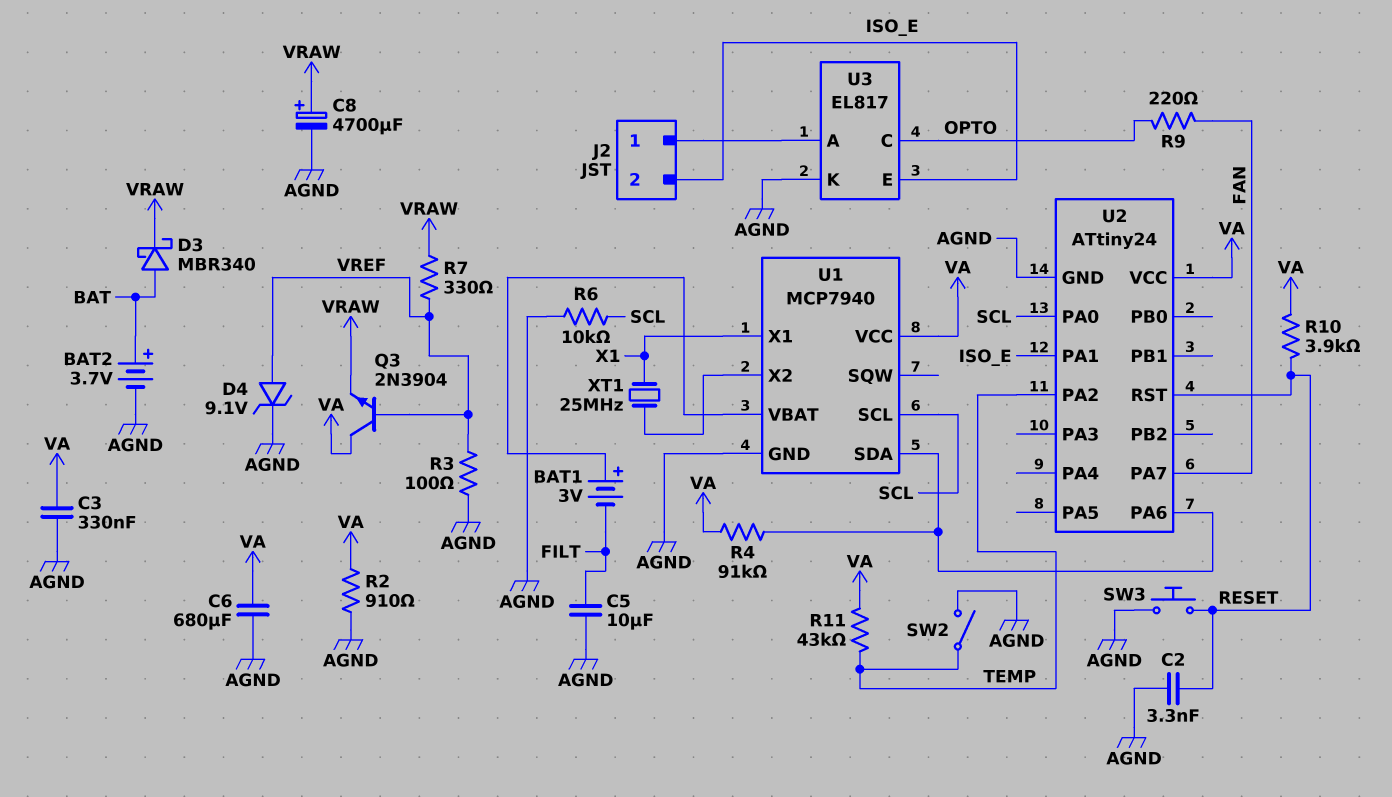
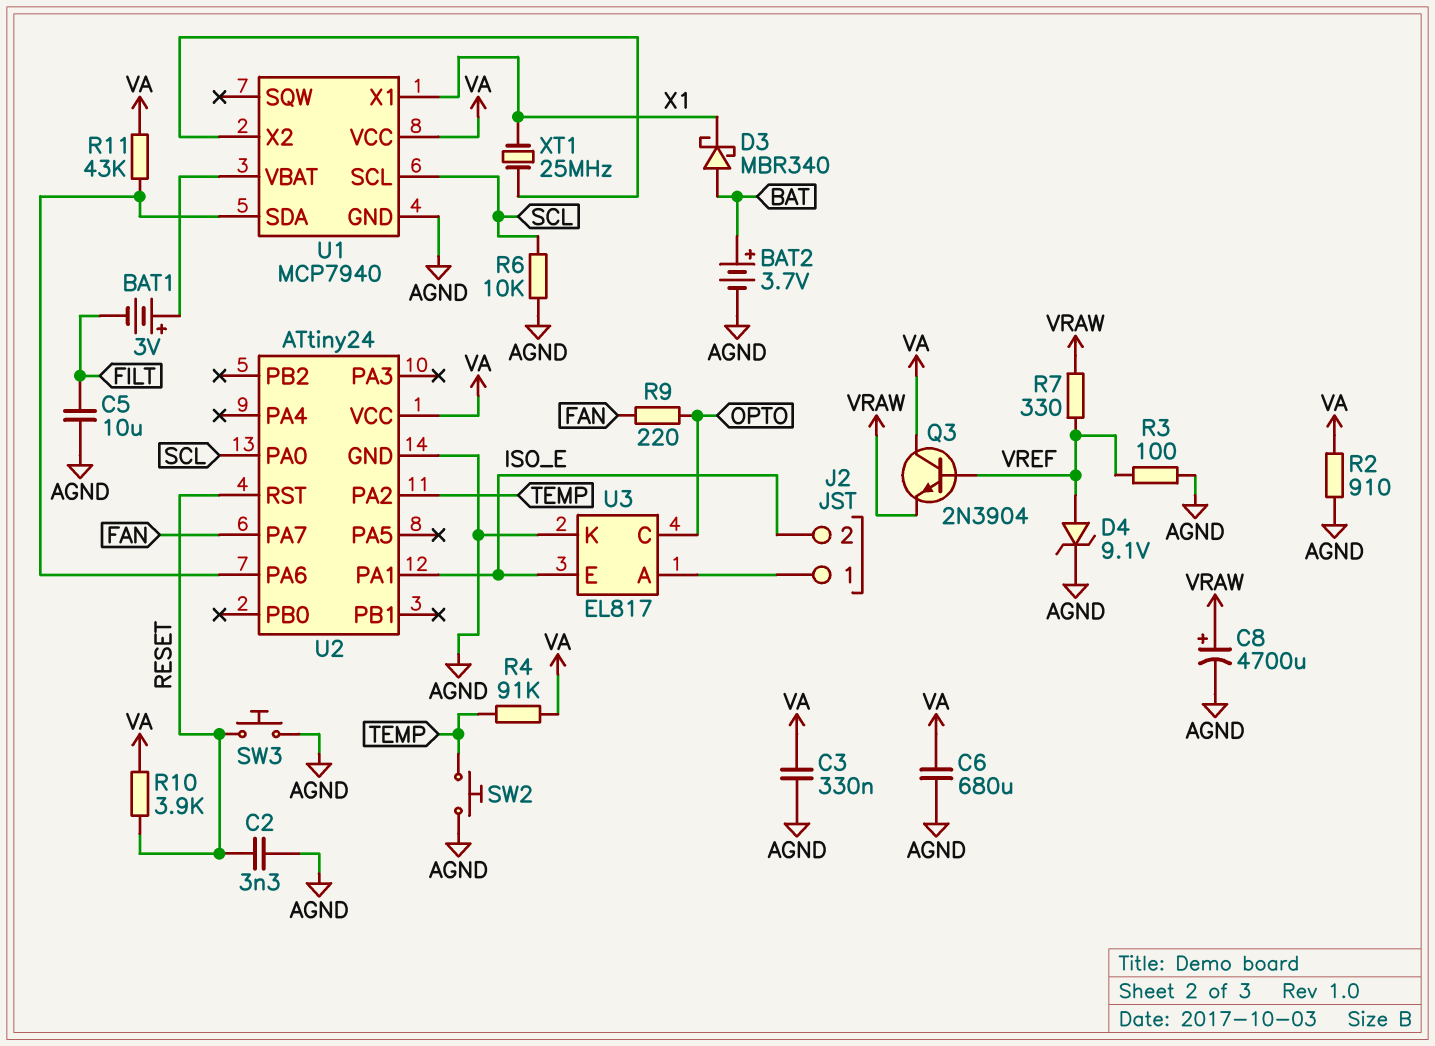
D3: schottky MBR340 (A BAT, K VRAW) -> schottky MBR340 (A BAT, K X1)
R4: 91k (U1/SDA, VA) -> 91k (TEMP, VA)
R11: 43k (TEMP, VA) -> 43k (U1/SDA, VA)
SW2: switch (AGND, TEMP) -> button (AGND, TEMP)

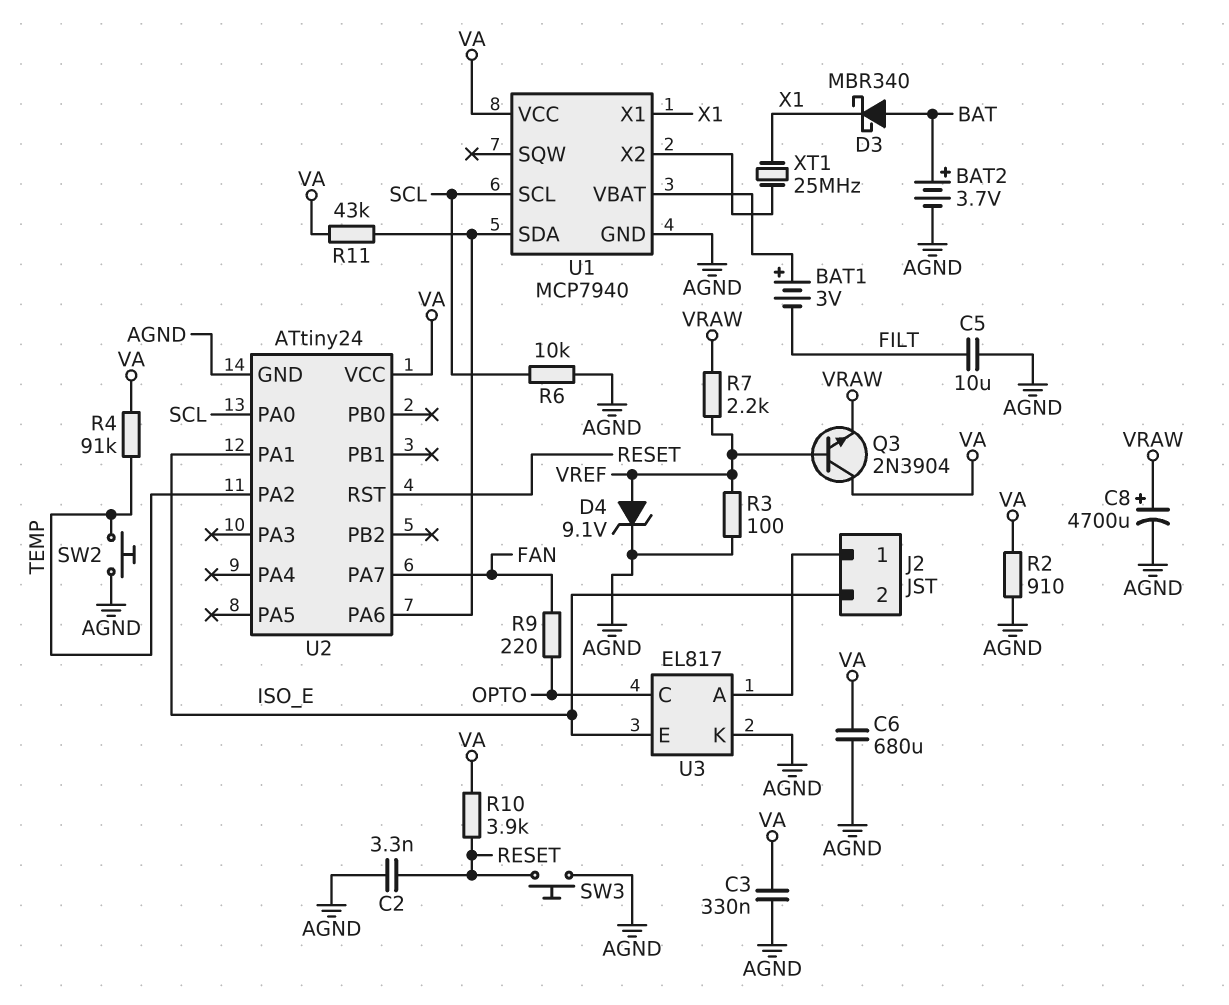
R7: 330 (VRAW, VREF) -> 2.2k (VRAW, VREF)

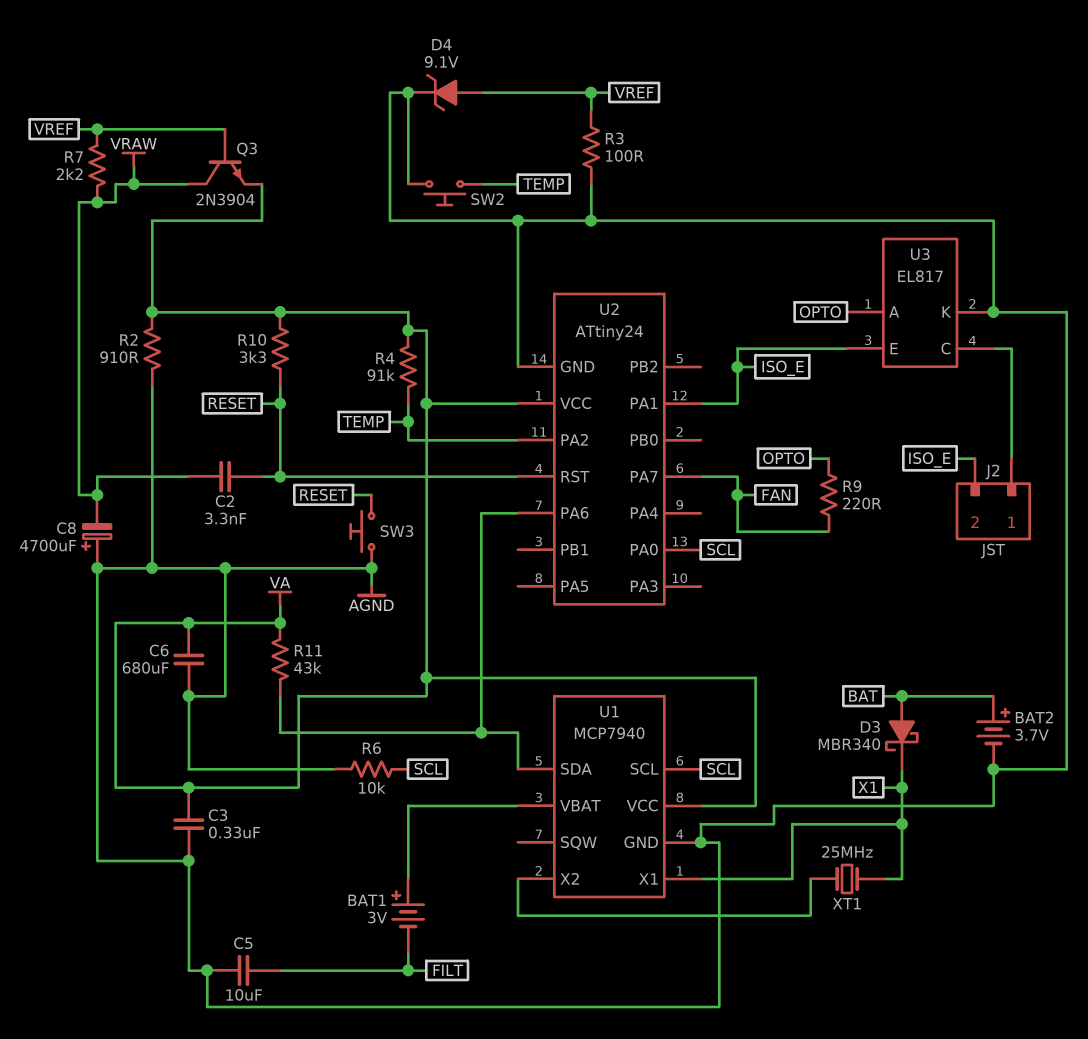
C2: 3.3nF (AGND, RESET) -> 3.3nF (RESET, VRAW)
C8: 4700uF (plus VRAW, minus AGND) -> 4700uF (plus AGND, minus VRAW)
Q3: NPN 2N3904 (B VREF, C VA, E VRAW) -> NPN 2N3904 (B VREF, C VRAW, E VA)
R10: 3.9k (RESET, VA) -> 3.3k (RESET, VA)
U3 pin A: J2/1 -> OPTO
U3 pin C: OPTO -> J2/1

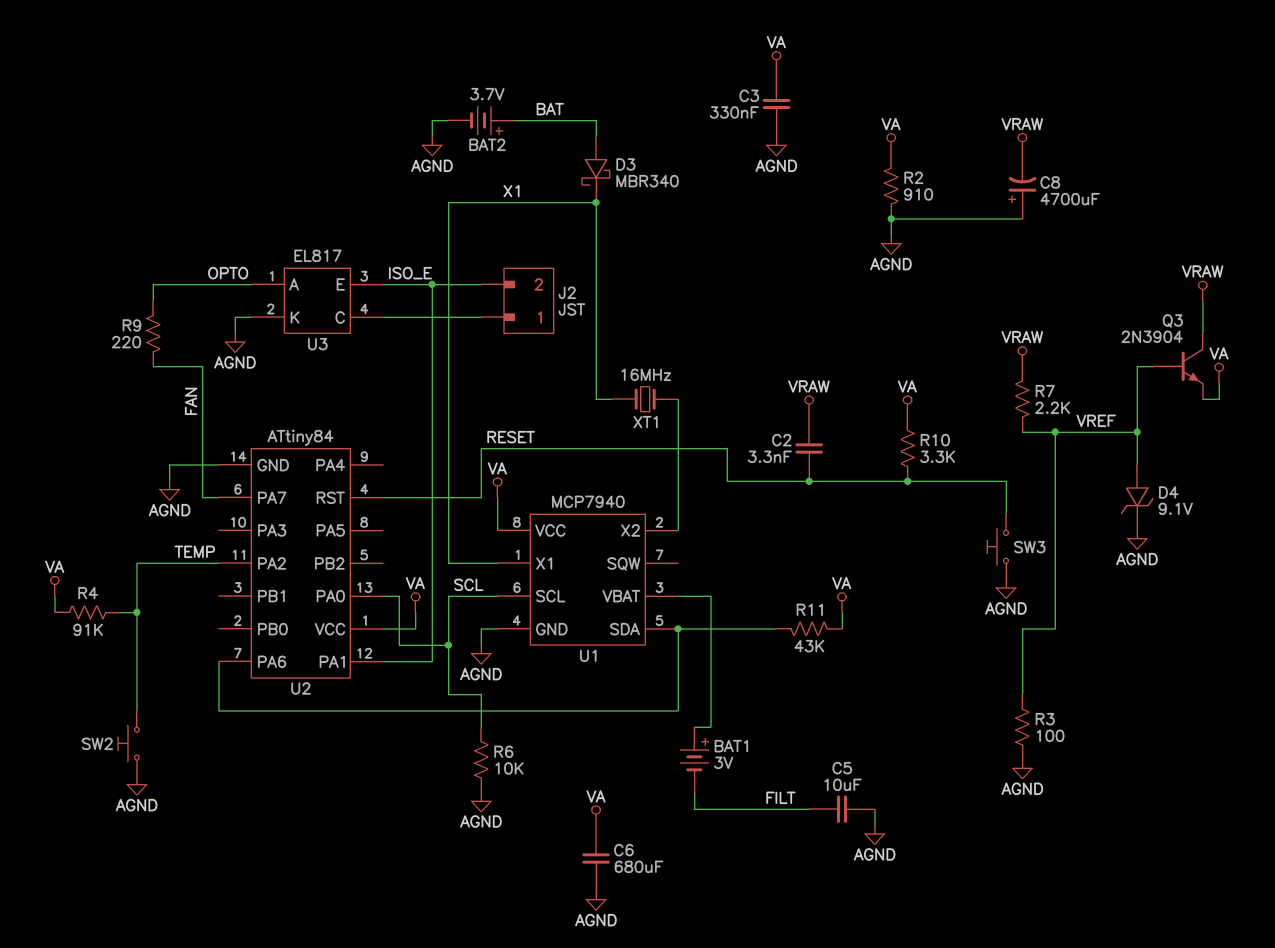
U2: ATtiny24 -> ATtiny84
XT1: 25MHz (U1/X2, X1) -> 16MHz (U1/X2, X1)

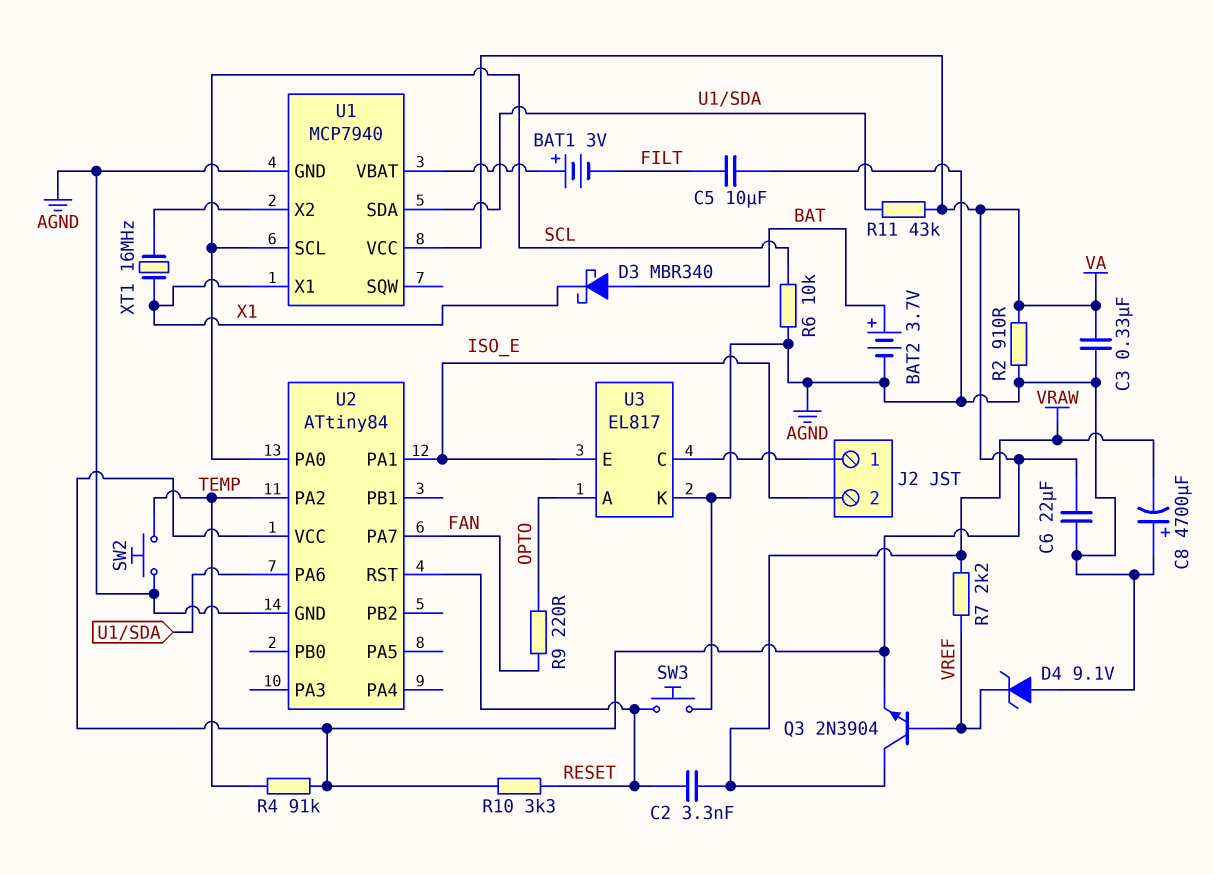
C6: 680uF (AGND, VA) -> 22uF (AGND, VA)
D4: zener 9.1V (A VREF, K AGND) -> zener 9.1V (A AGND, K VREF)
R3: 100 (AGND, VREF) -> none

